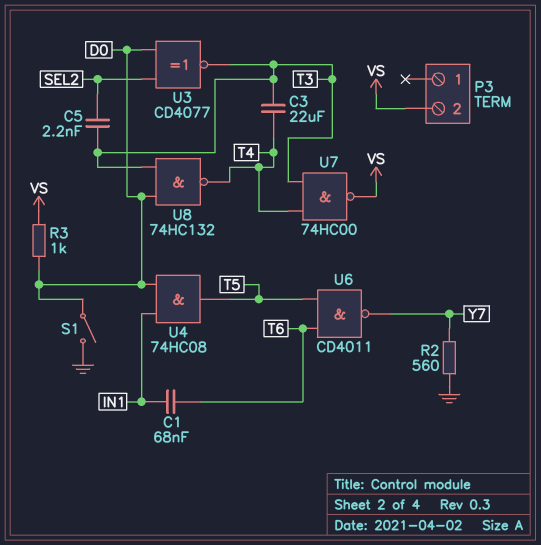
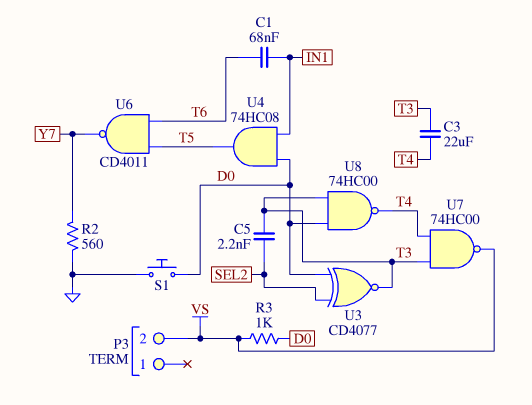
S1: switch (D0, GND) -> button (D0, GND)
U8: NAND 74HC132 (in D0, in T3, out T4) -> NAND 74HC00 (in D0, in T3, out T4)

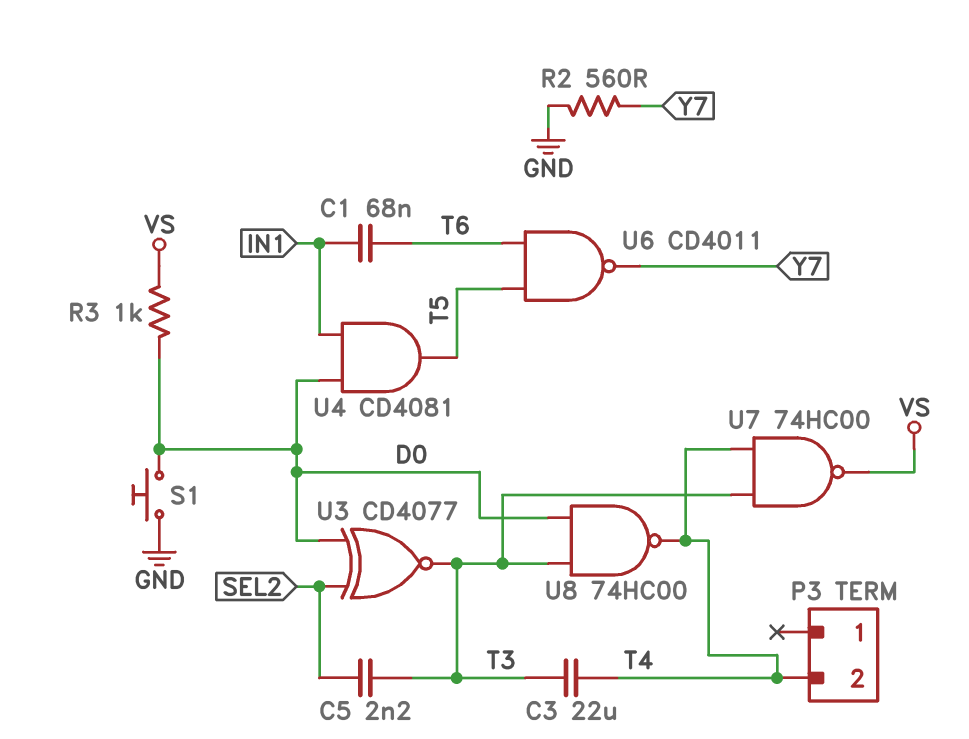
P3 pin 2: VS -> T4
U4: AND 74HC08 (in D0, in IN1, out T5) -> AND CD4081 (in D0, in IN1, out T5)

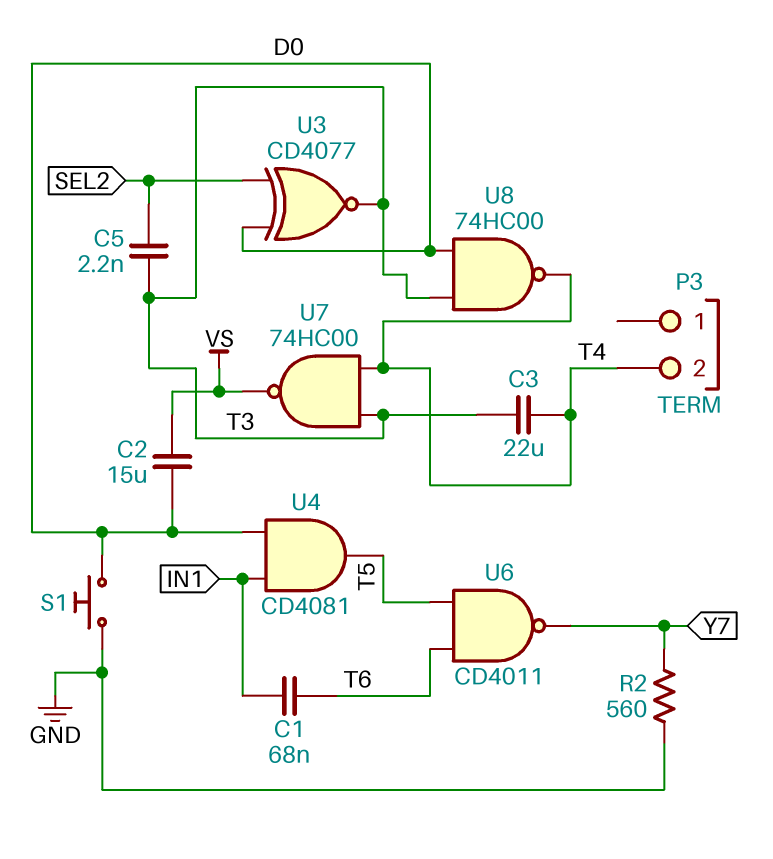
C2: none -> 15uF (D0, VS)
R3: 1k (D0, VS) -> none

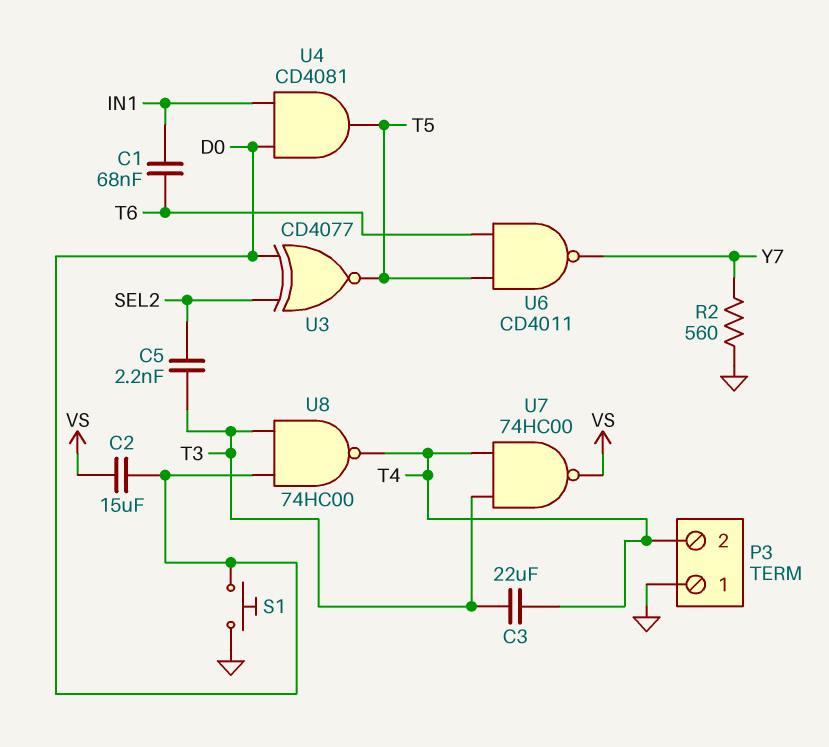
P3 pin 1: none -> GND
U3: XNOR CD4077 (in D0, in SEL2, out T3) -> XNOR CD4077 (in D0, in SEL2, out T5)

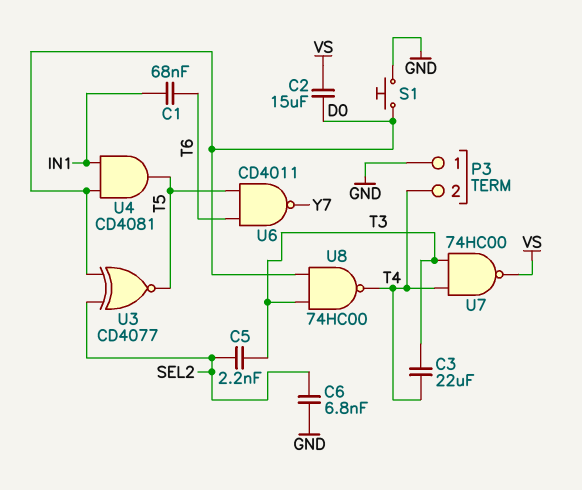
C6: none -> 6.8nF (GND, SEL2)
R2: 560 (GND, Y7) -> none

